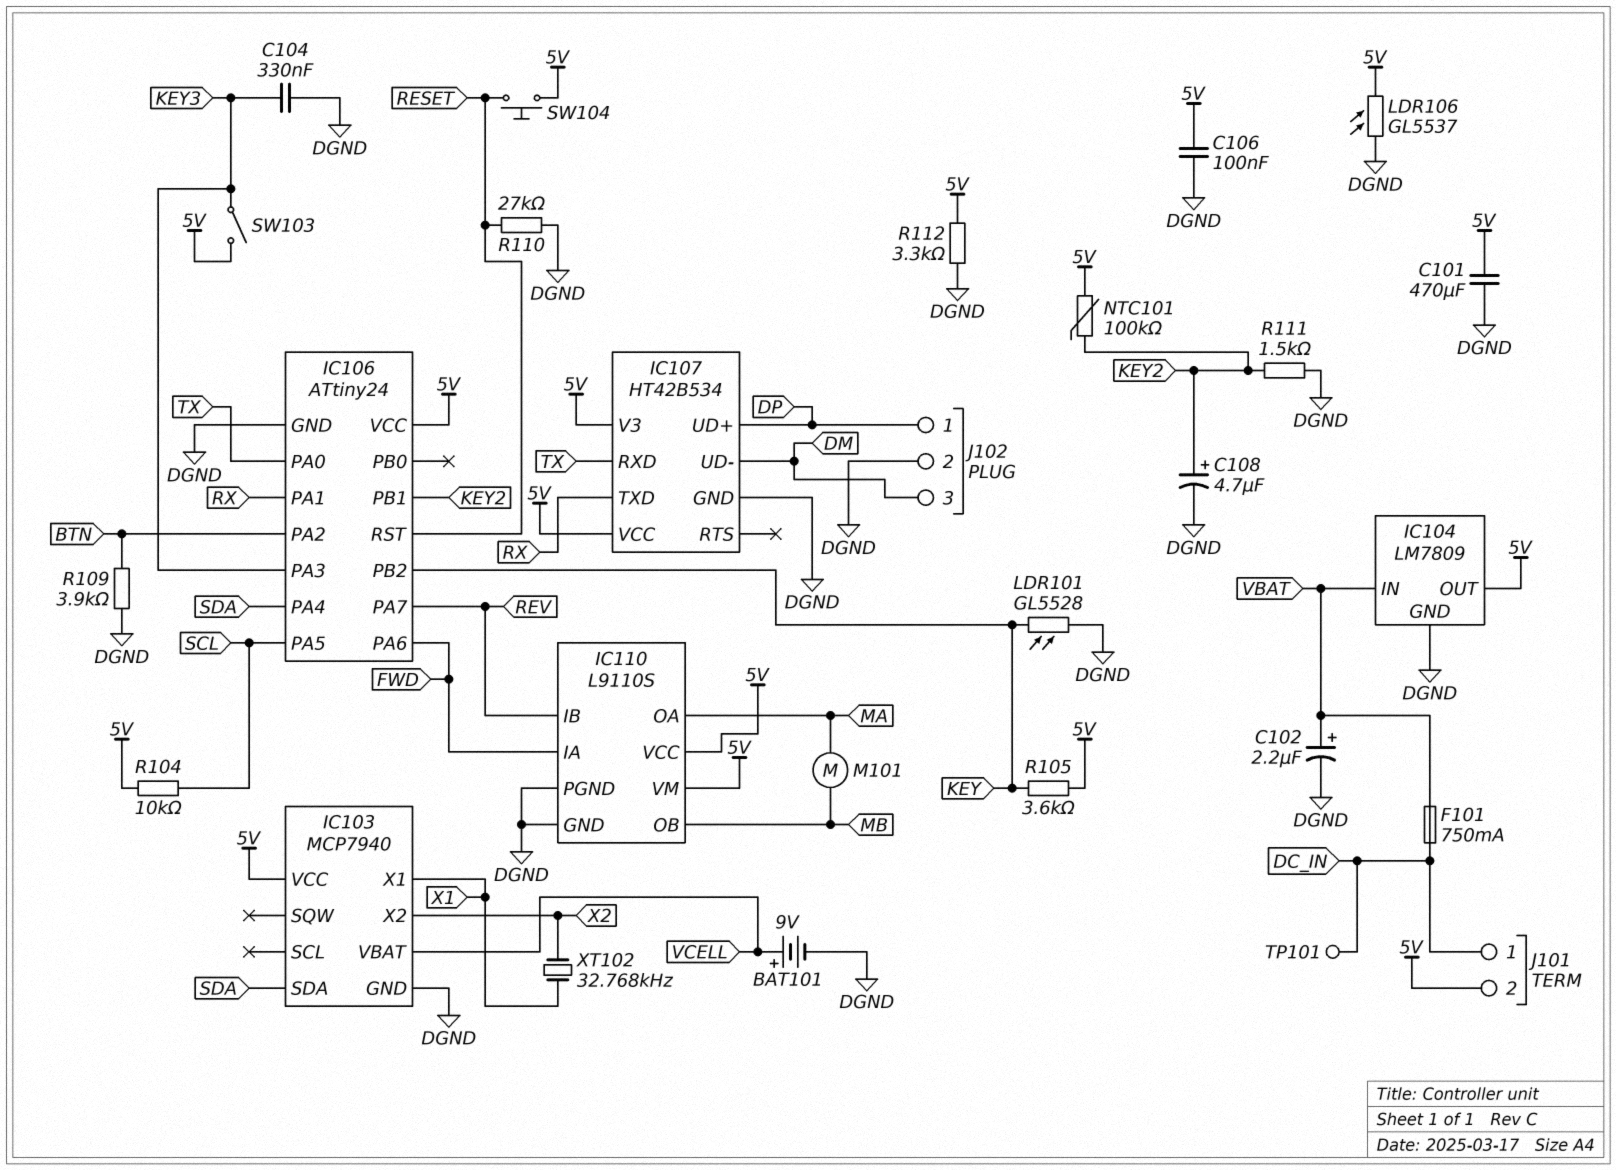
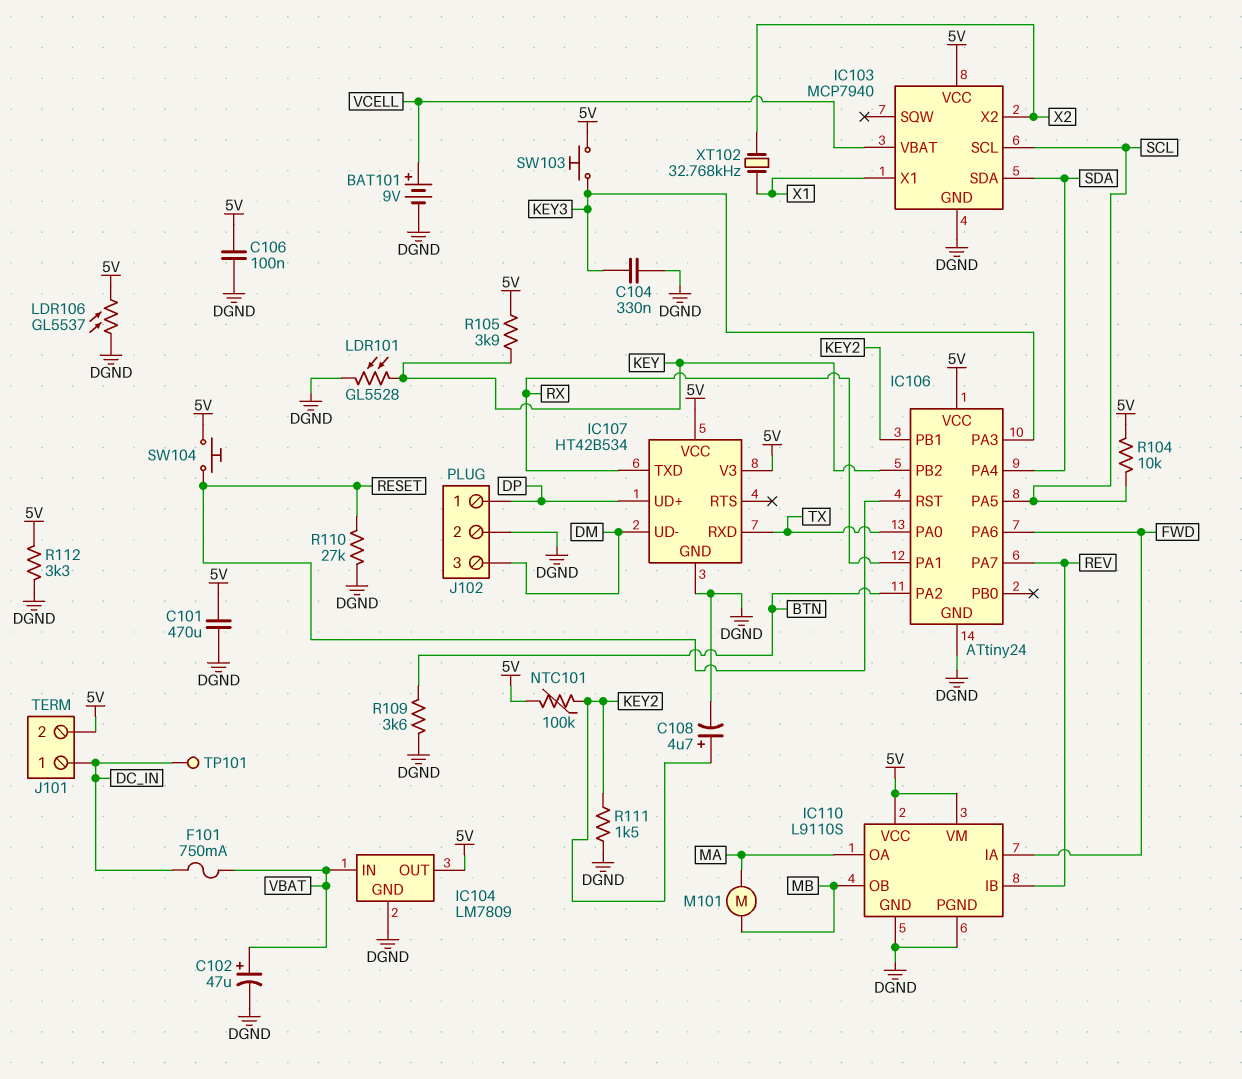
C102: 2.2uF (plus VBAT, minus DGND) -> 47uF (plus VBAT, minus DGND)
IC103 pin SCL: none -> SCL
R105: 3.6k (5V, KEY) -> 3.9k (5V, KEY)
R109: 3.9k (BTN, DGND) -> 3.6k (BTN, DGND)
SW103: switch (5V, KEY3) -> button (5V, KEY3)

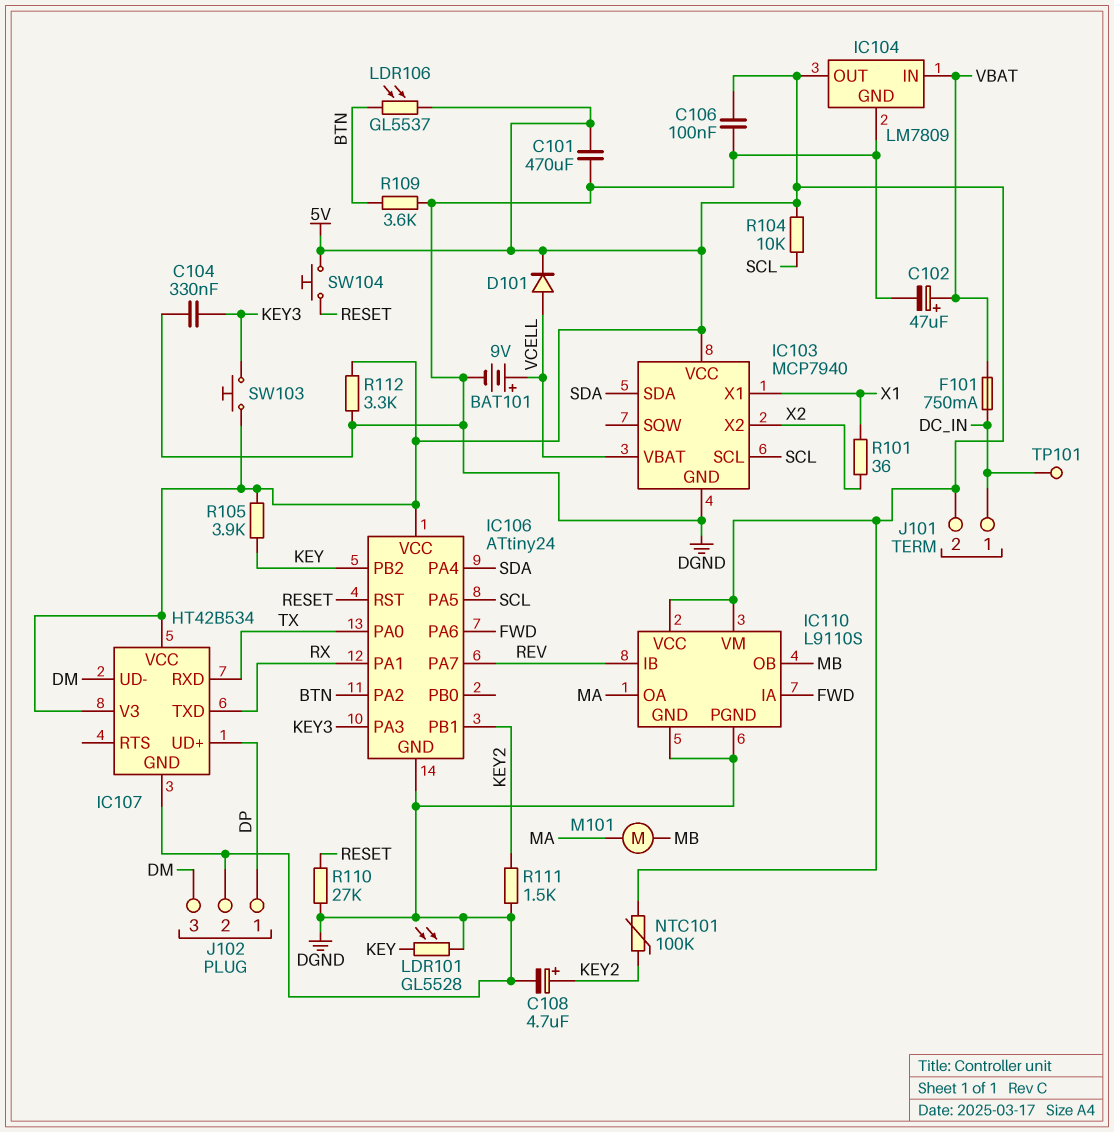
D101: none -> diode (A VCELL, K 5V)
LDR106: GL5537 (5V, DGND) -> GL5537 (5V, BTN)
R101: none -> 36 (X1, X2)
XT102: 32.768kHz (X1, X2) -> none

